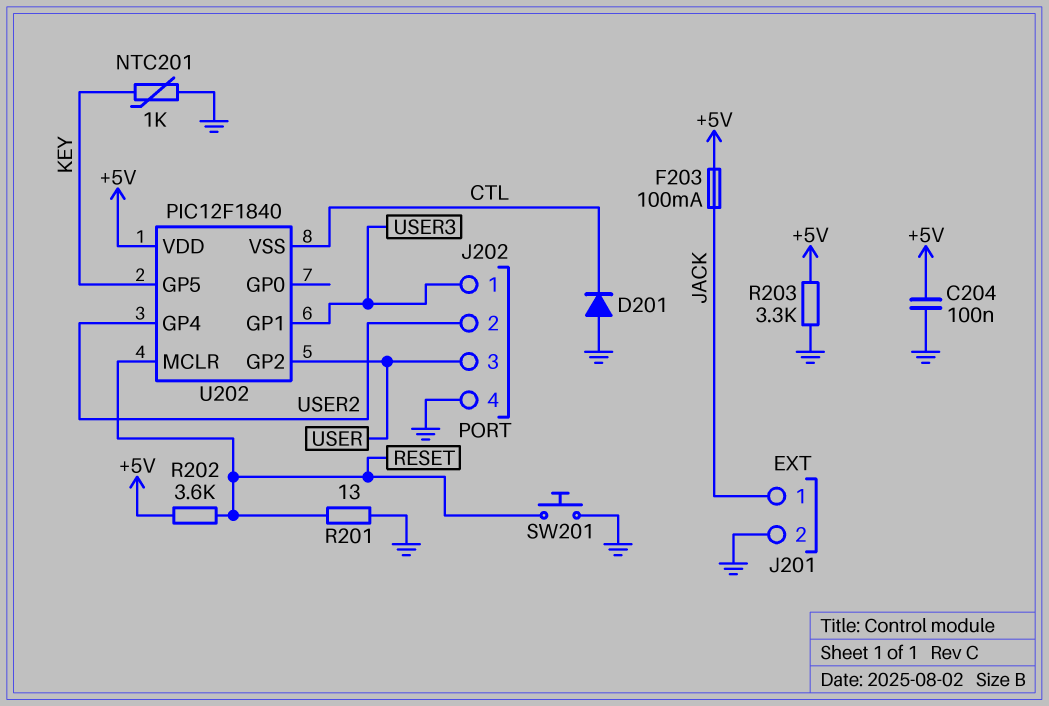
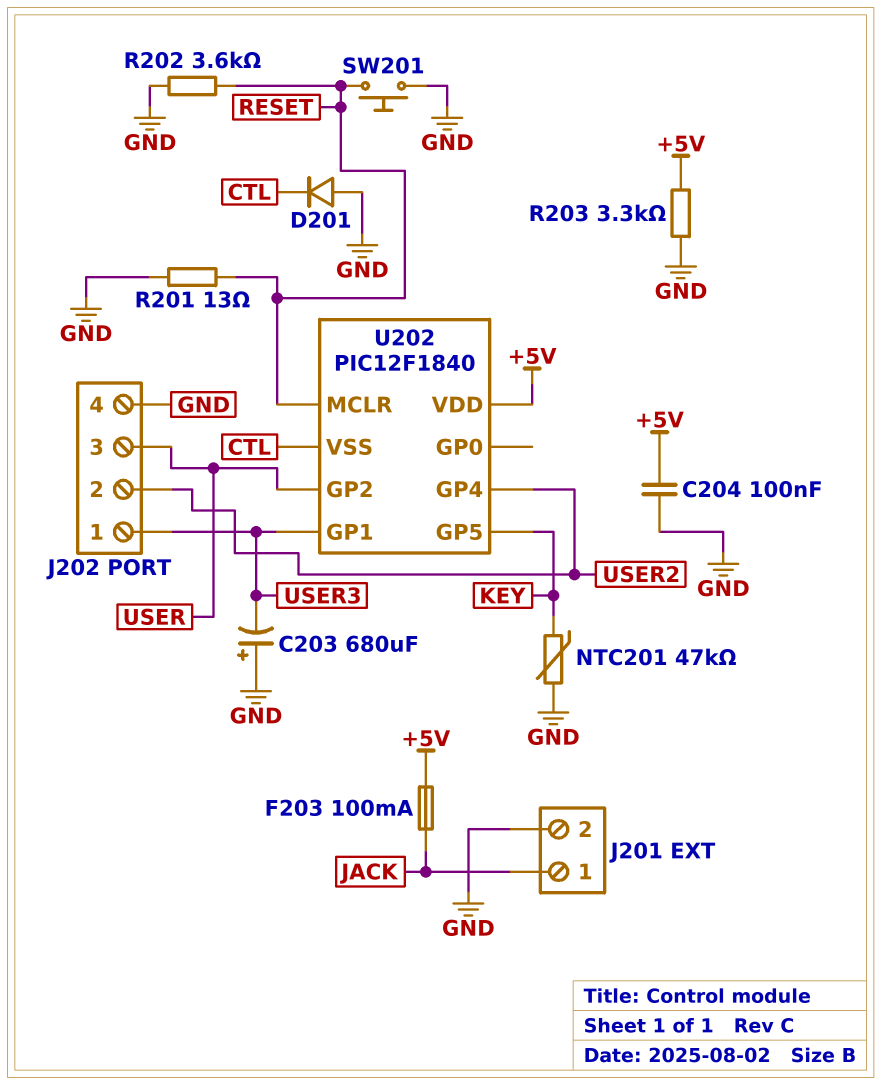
C203: none -> 680uF (plus GND, minus USER3)
NTC201: 1k (GND, KEY) -> 47k (GND, KEY)
R202: 3.6k (+5V, RESET) -> 3.6k (GND, RESET)

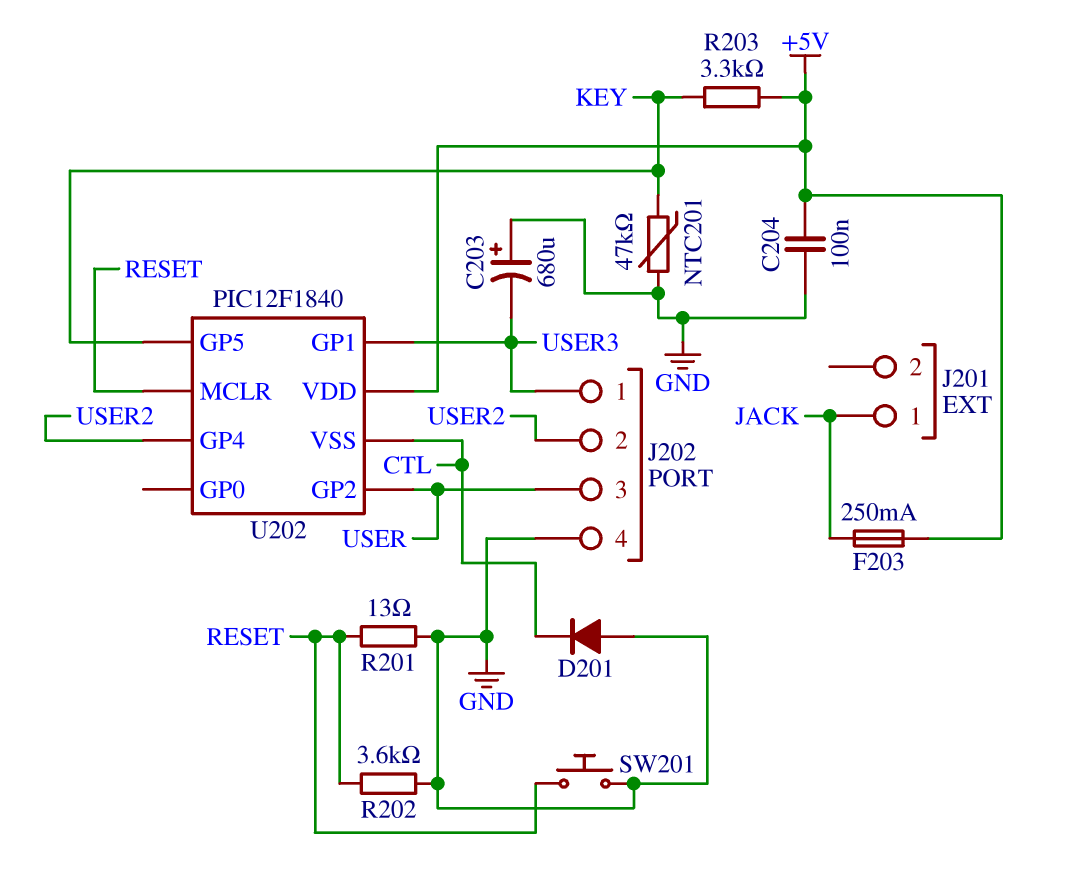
F203: 100mA (+5V, JACK) -> 250mA (+5V, JACK)
J201 pin 2: GND -> none
R203: 3.3k (+5V, GND) -> 3.3k (+5V, KEY)

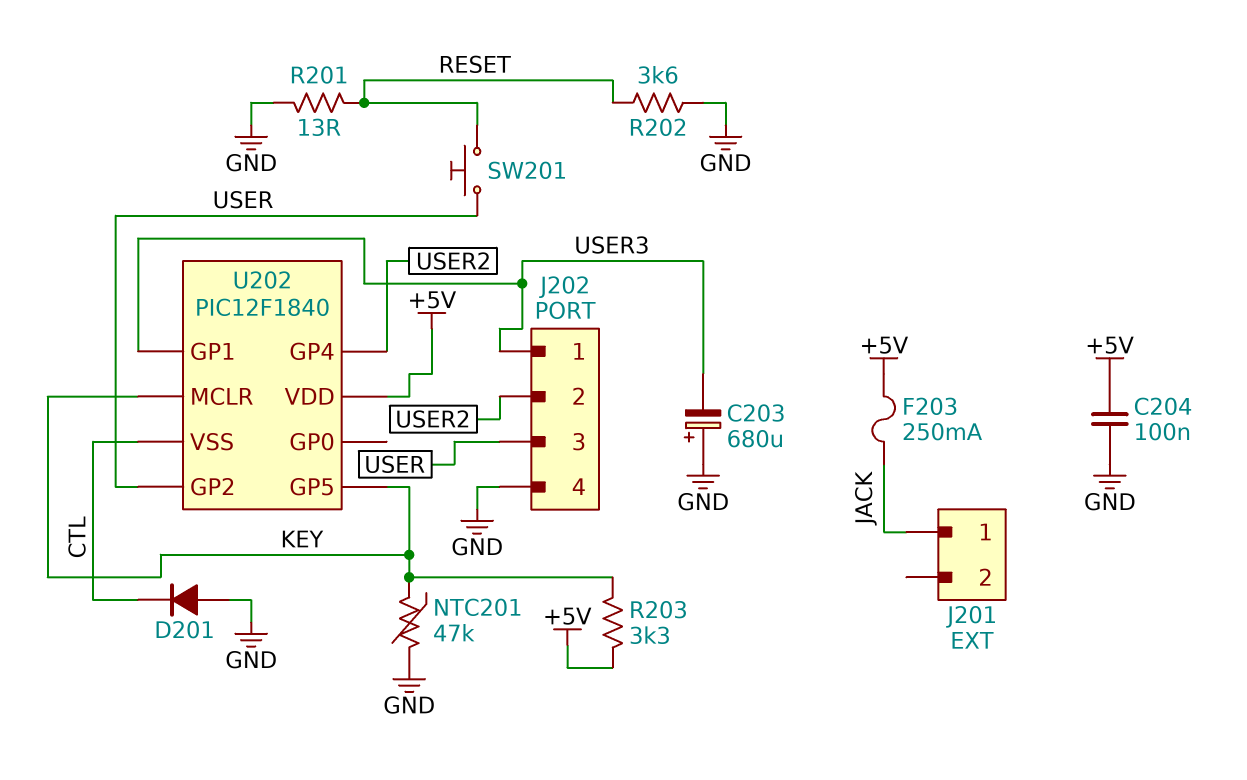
SW201: button (GND, RESET) -> button (RESET, USER)
U202 pin MCLR: RESET -> KEY

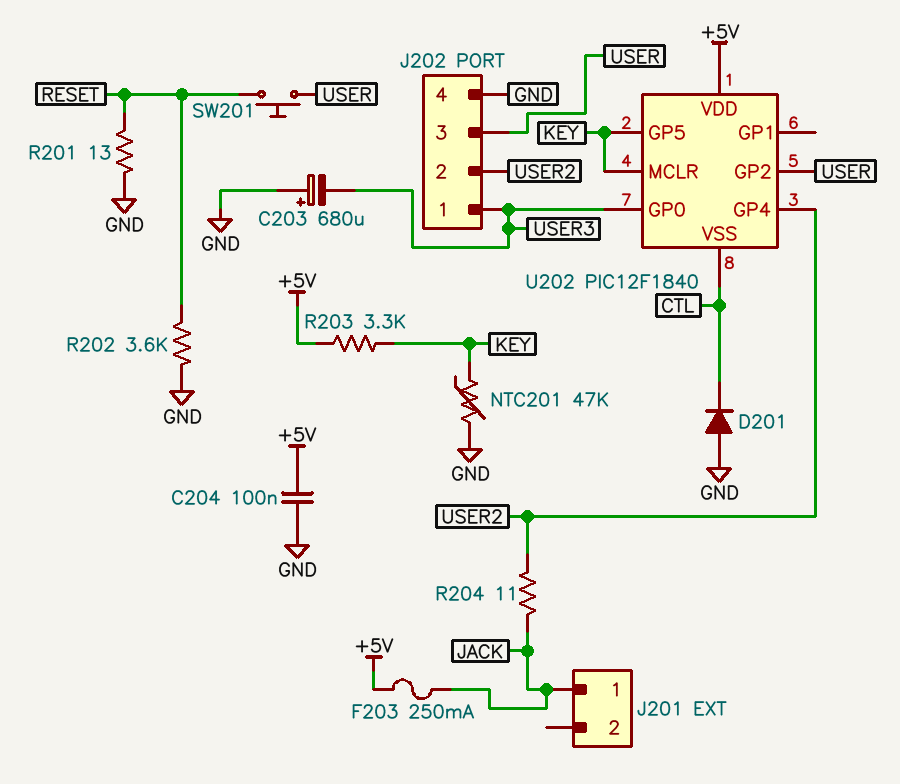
R204: none -> 11 (JACK, USER2)
U202 pin GP0: none -> USER3
U202 pin GP1: USER3 -> none

